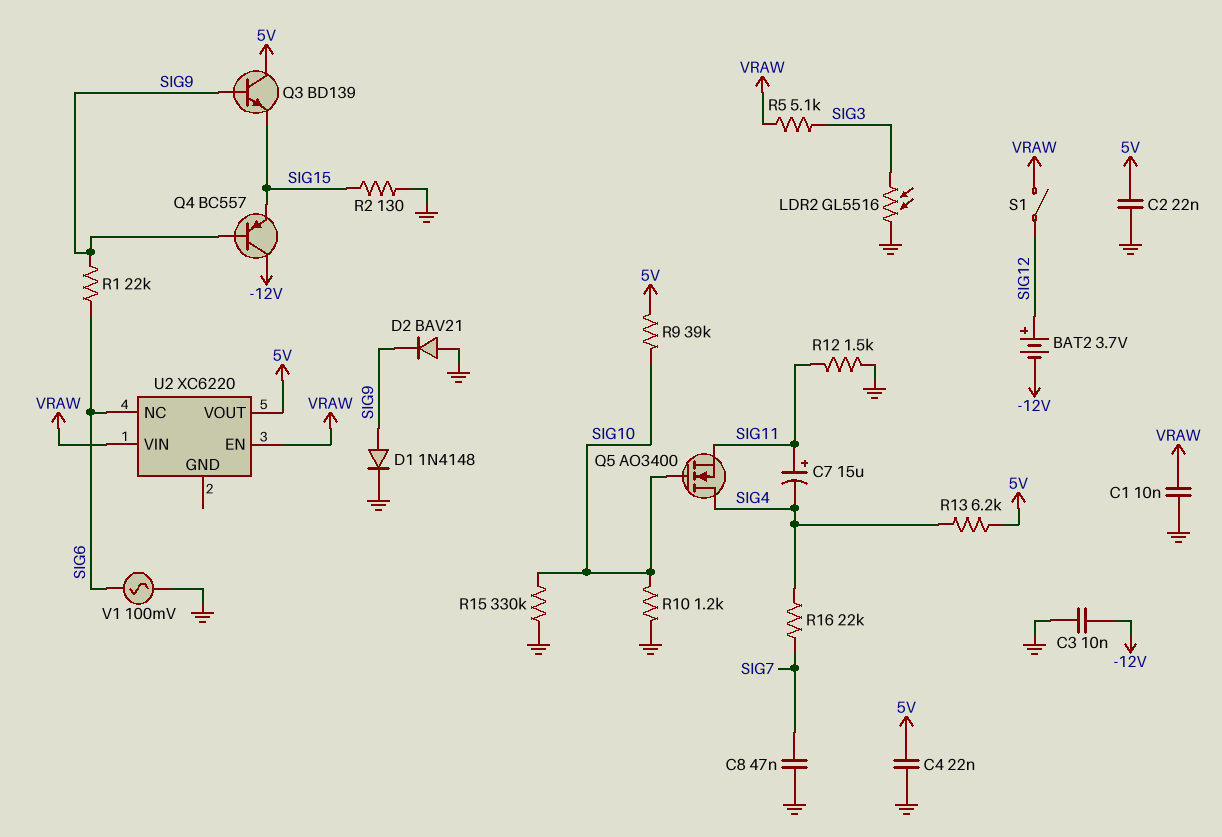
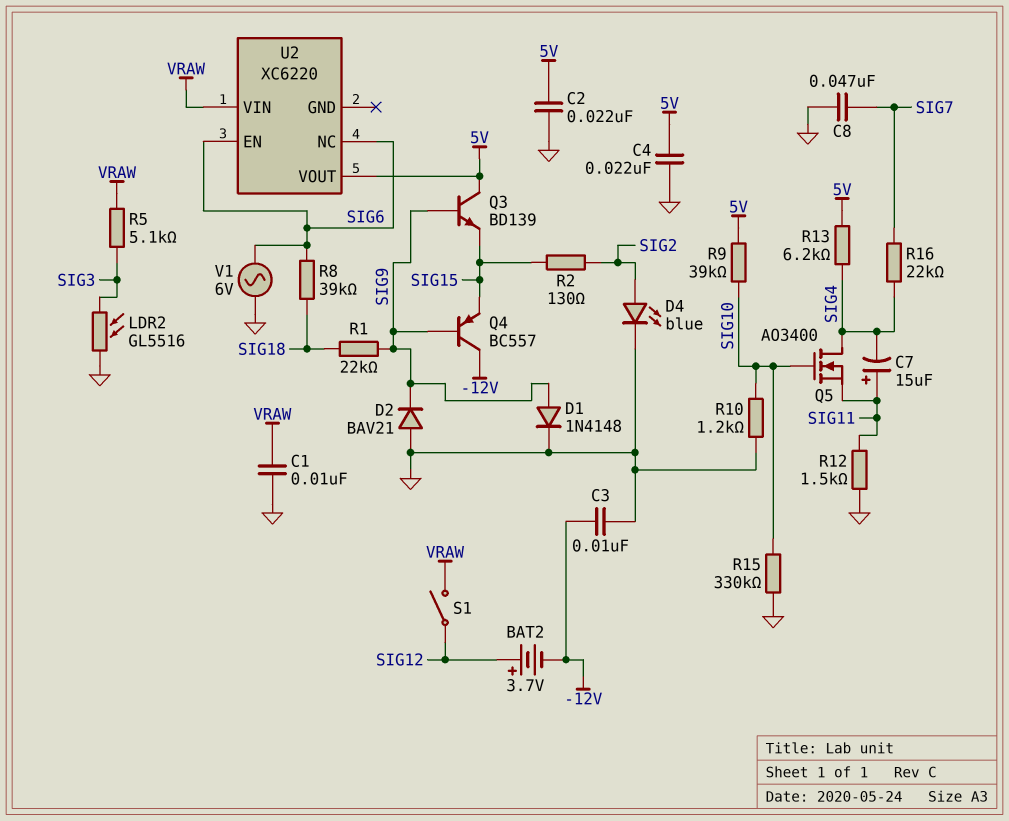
D4: none -> LED blue (A SIG2, K GND)
R1: 22k (SIG6, SIG9) -> 22k (SIG9, SIG18)
R2: 130 (GND, SIG15) -> 130 (SIG2, SIG15)
R8: none -> 39k (SIG6, SIG18)
U2 pin EN: VRAW -> SIG6
V1: AC 100mV (GND, SIG6) -> AC 6V (GND, SIG6)

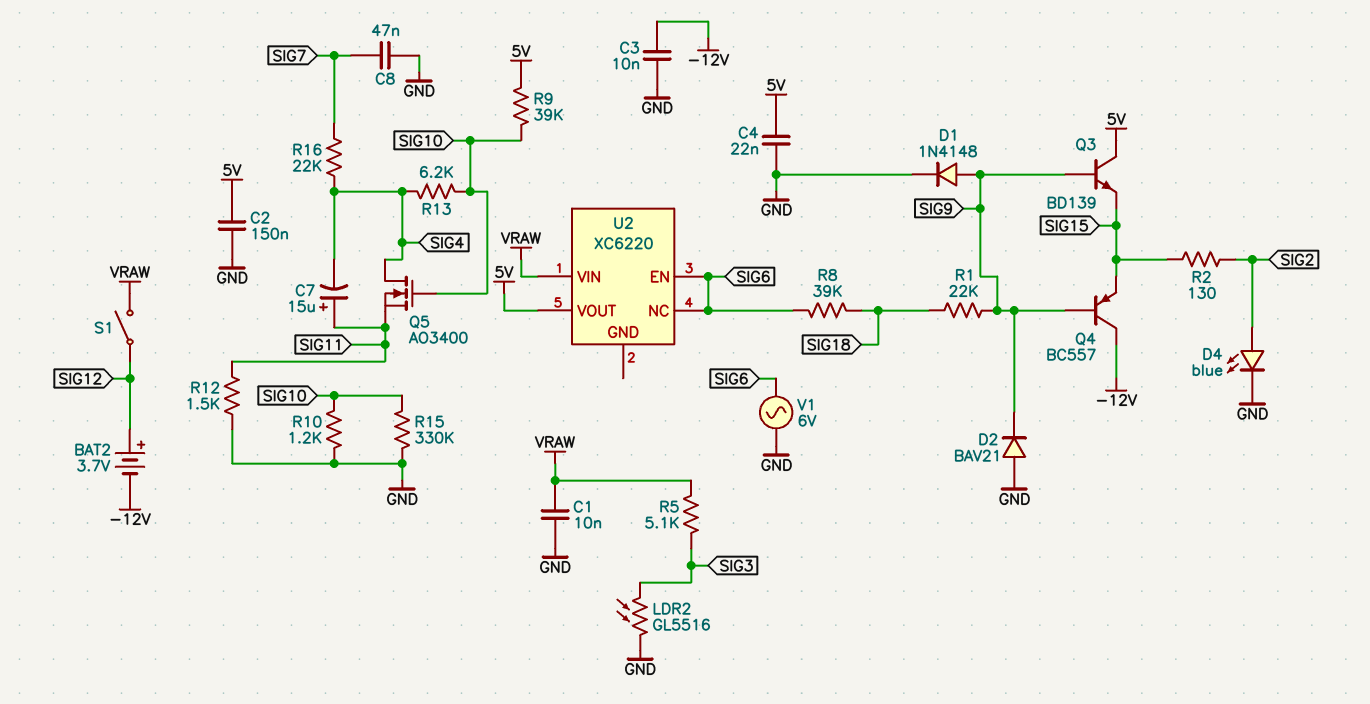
C2: 22nF (5V, GND) -> 150nF (5V, GND)
R13: 6.2k (5V, SIG4) -> 6.2k (SIG4, SIG10)

